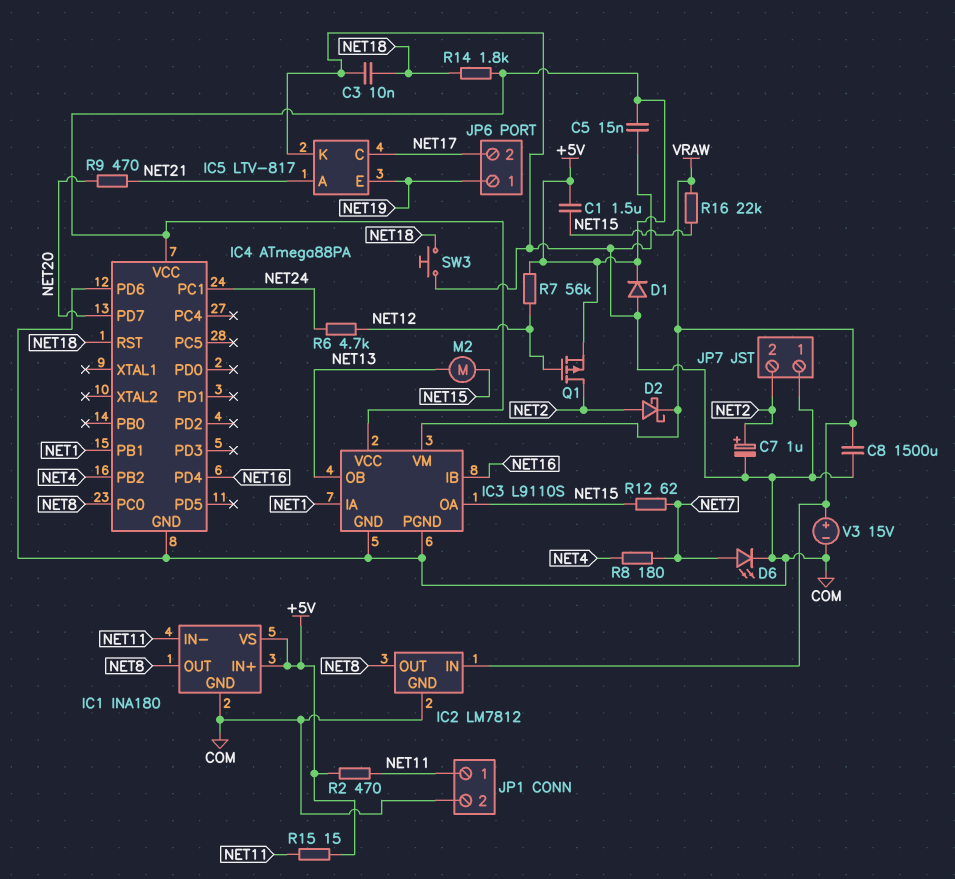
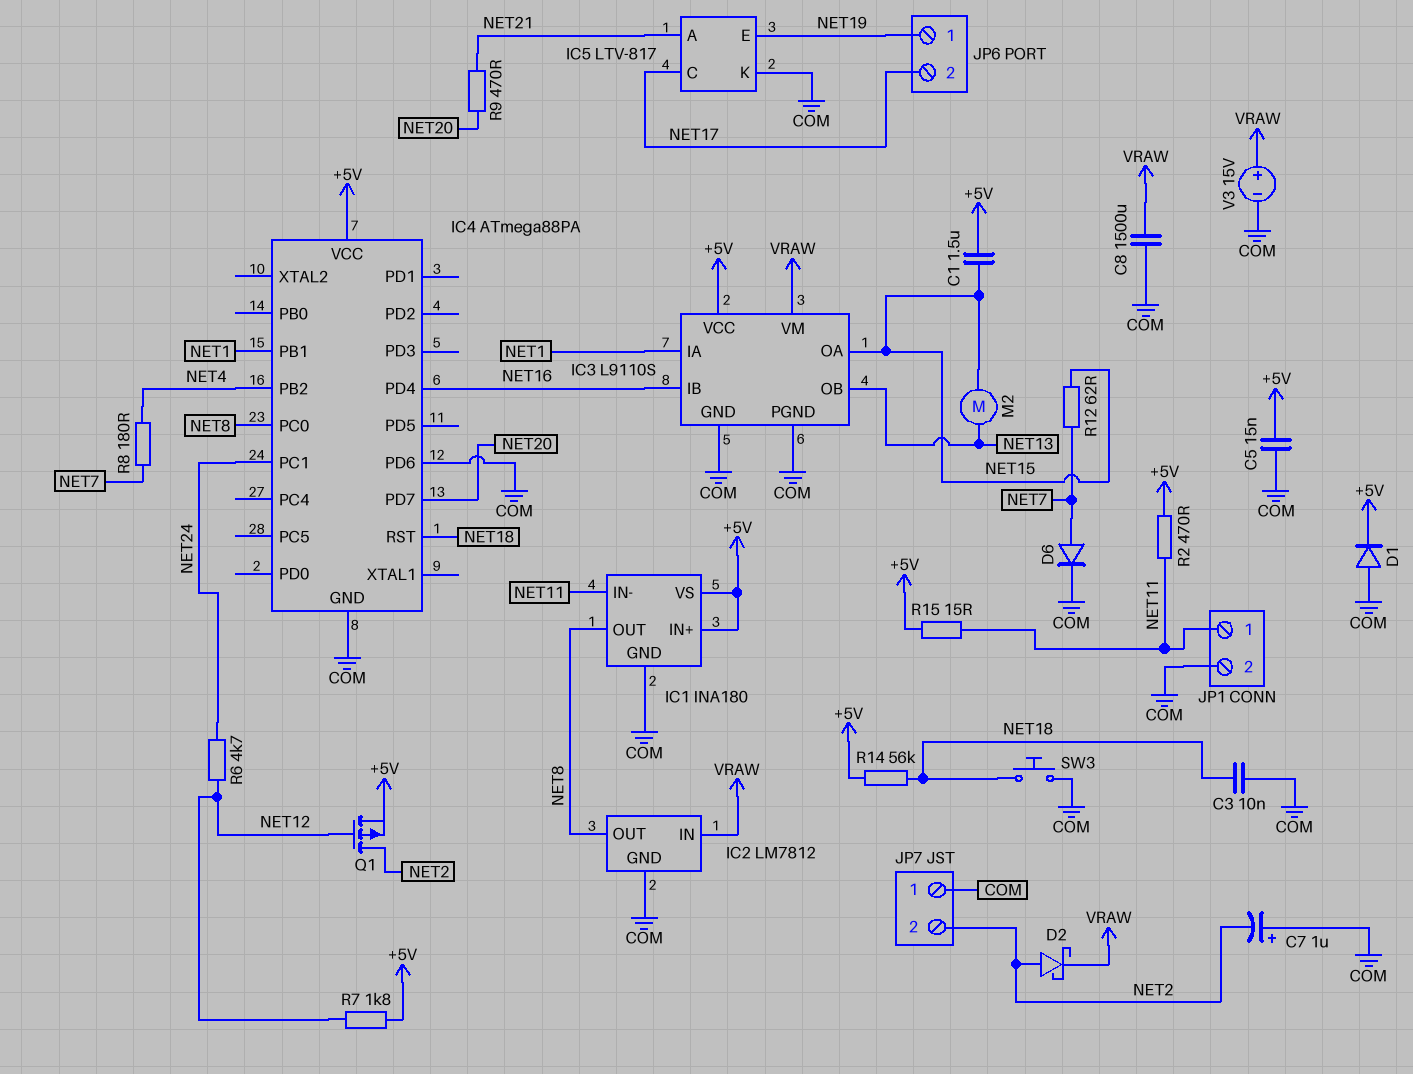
C7: 1uF (plus NET2, minus COM) -> 1uF (plus COM, minus NET2)
D6: LED (A NET7, K COM) -> diode (A NET7, K COM)
R7: 56k (+5V, NET12) -> 1.8k (+5V, NET12)
R14: 1.8k (+5V, NET18) -> 56k (+5V, NET18)
R16: 22k (NET15, VRAW) -> none

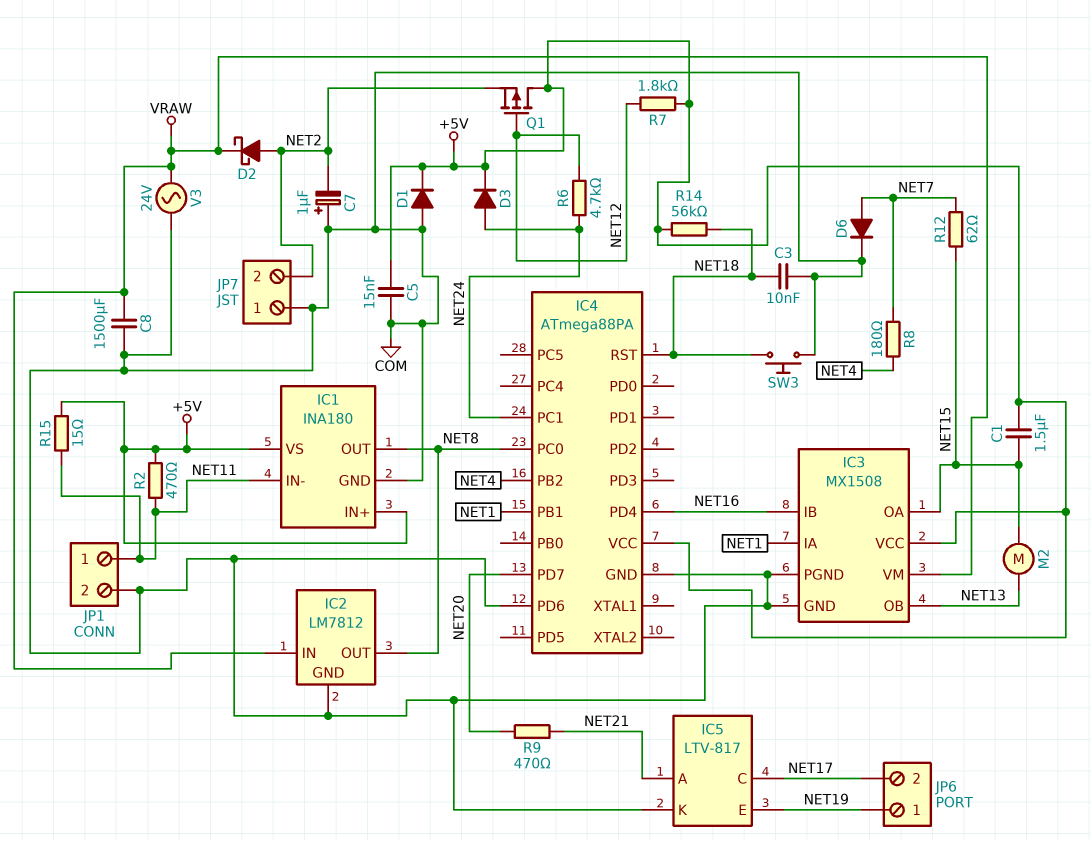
D3: none -> diode (A NET24, K +5V)
IC3: L9110S -> MX1508
Q1: PMOS (G NET12, D NET2, S +5V) -> PMOS (G NET12, D +5V, S NET2)
V3: 15V (plus VRAW, minus COM) -> AC 24V (COM, VRAW)

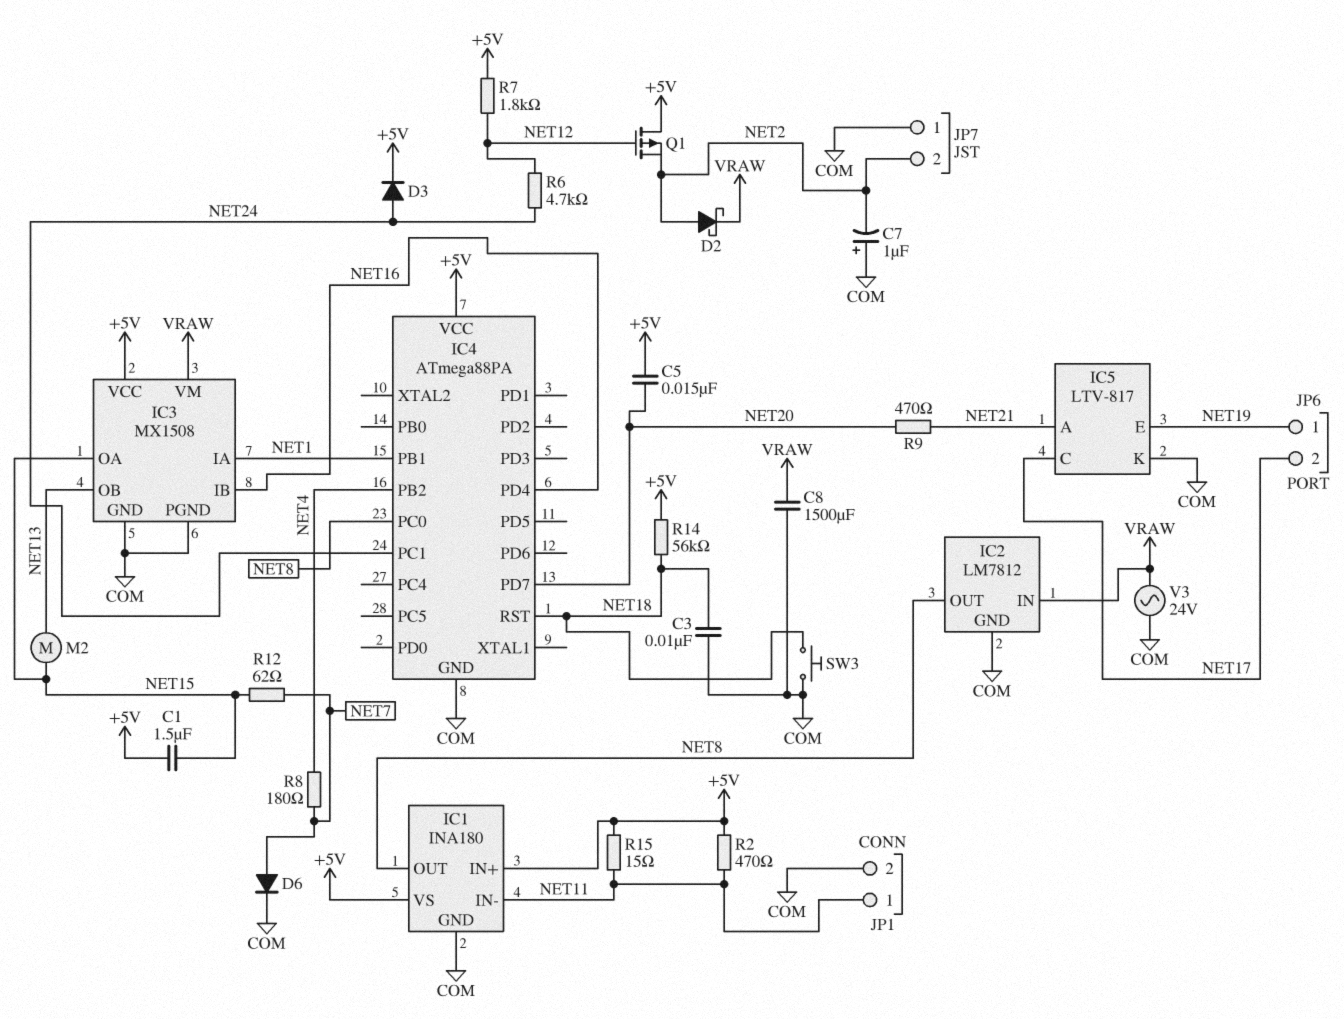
C5: 15nF (+5V, COM) -> 15nF (+5V, NET20)
D1: diode (A COM, K +5V) -> none
IC4 pin PD6: COM -> none

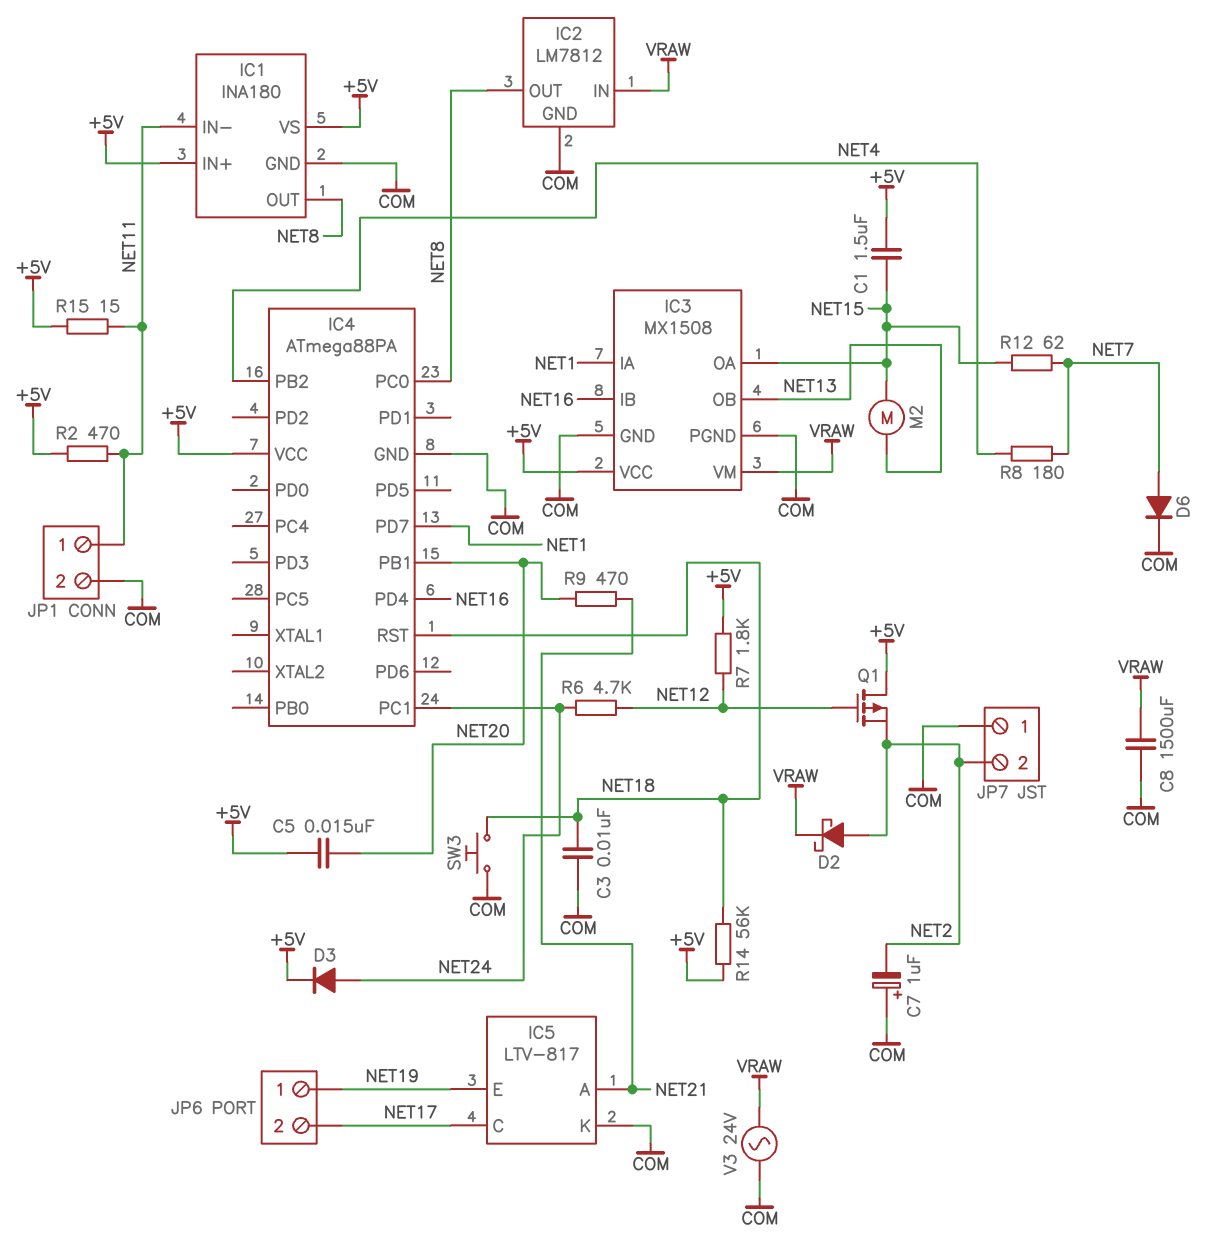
IC4 pin PB1: NET1 -> NET20
IC4 pin PD7: NET20 -> NET1

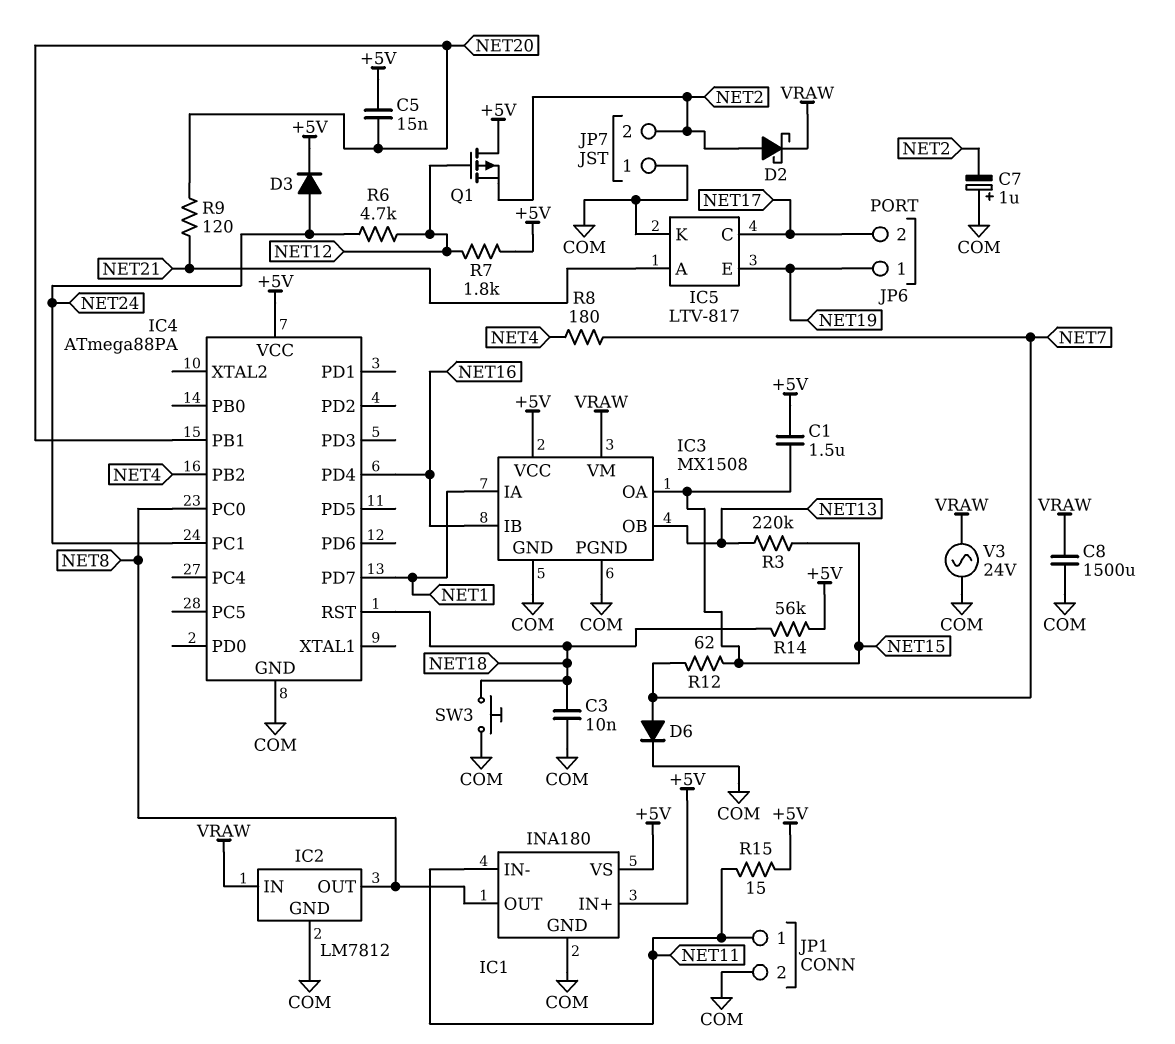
M2: motor (NET13, NET15) -> none
R2: 470 (+5V, NET11) -> none
R3: none -> 220k (NET13, NET15)
R9: 470 (NET20, NET21) -> 120 (NET20, NET21)

